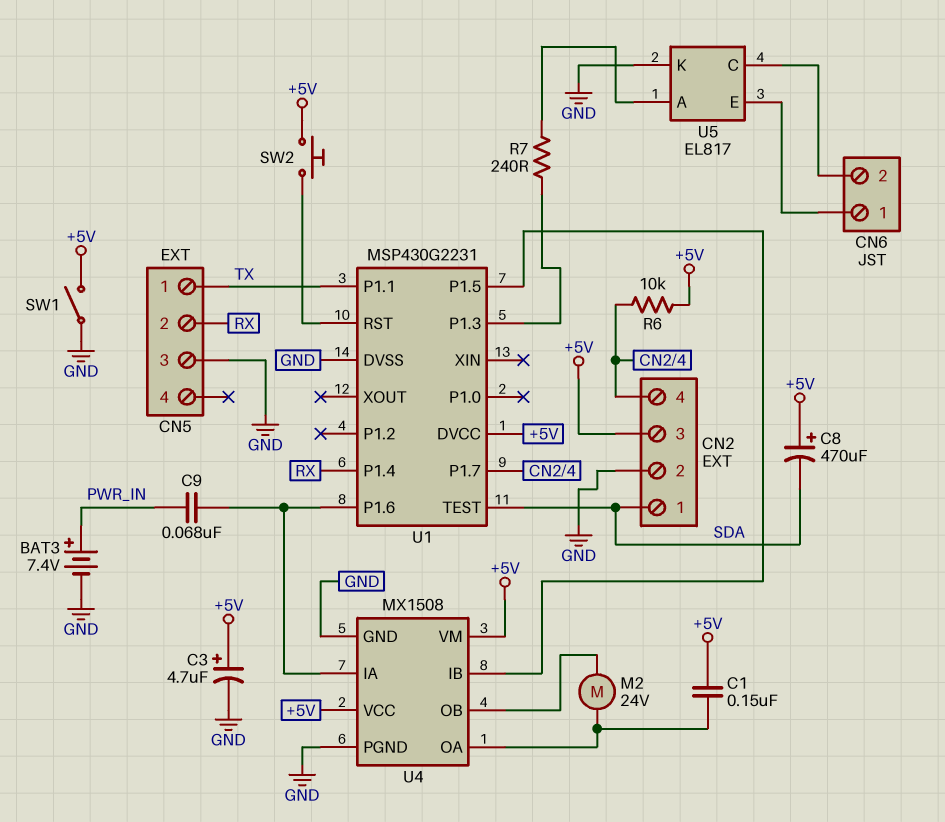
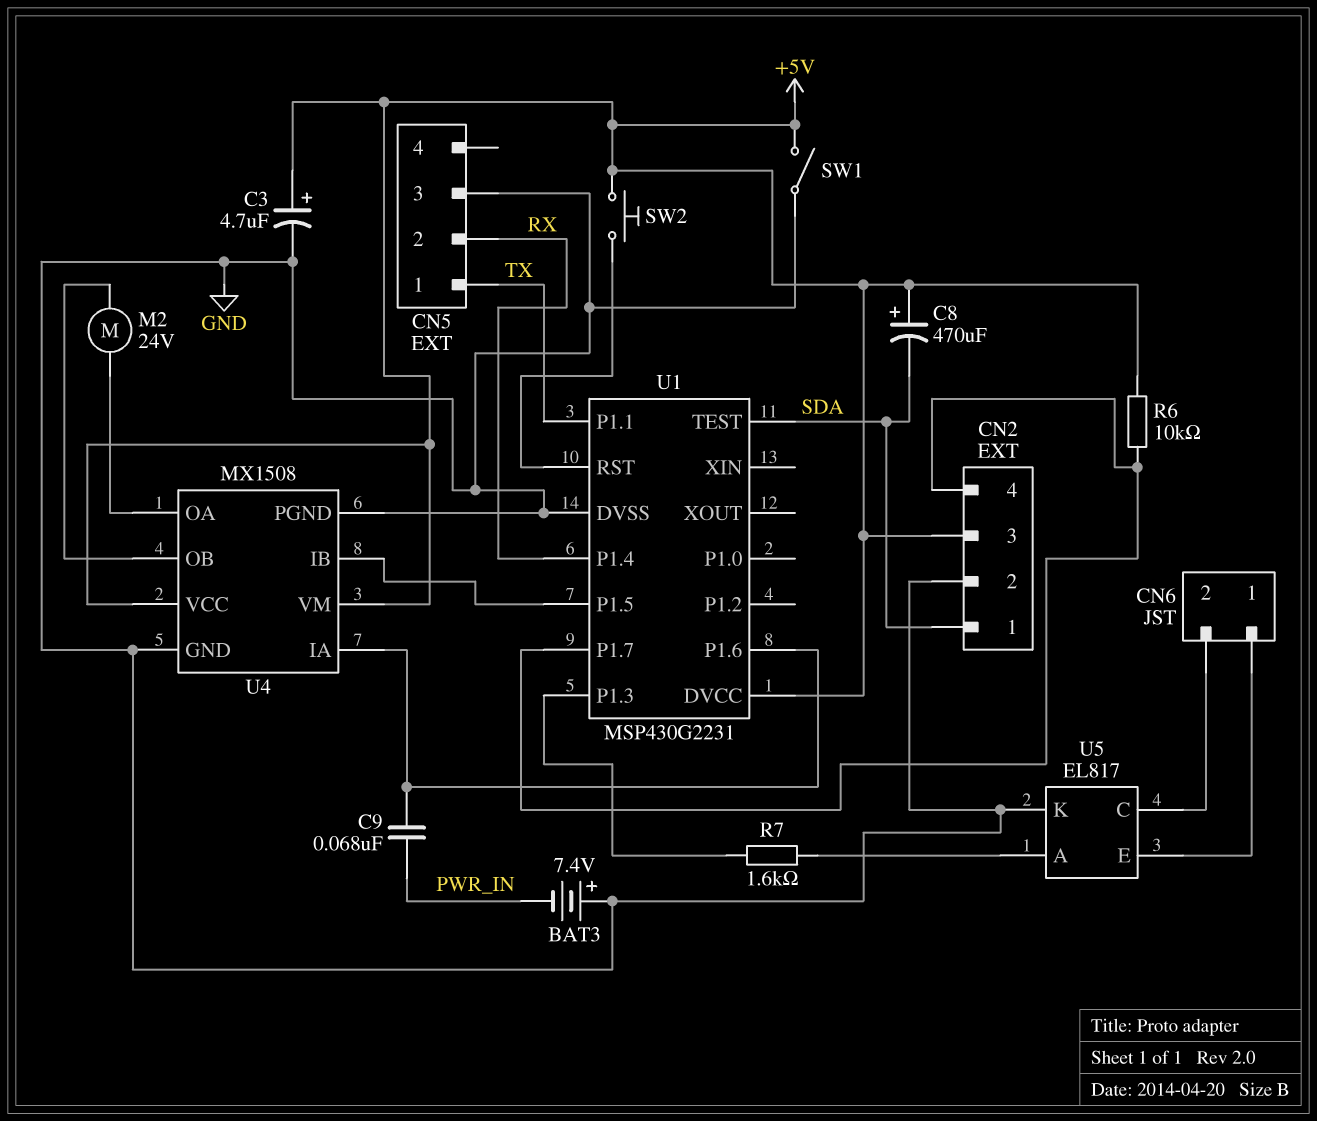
BAT3: 7.4V (plus PWR_IN, minus GND) -> 7.4V (plus GND, minus PWR_IN)
C1: 150nF (+5V, U4/OA) -> none
R7: 240 (U1/P1.3, U5/A) -> 1.6k (U1/P1.3, U5/A)

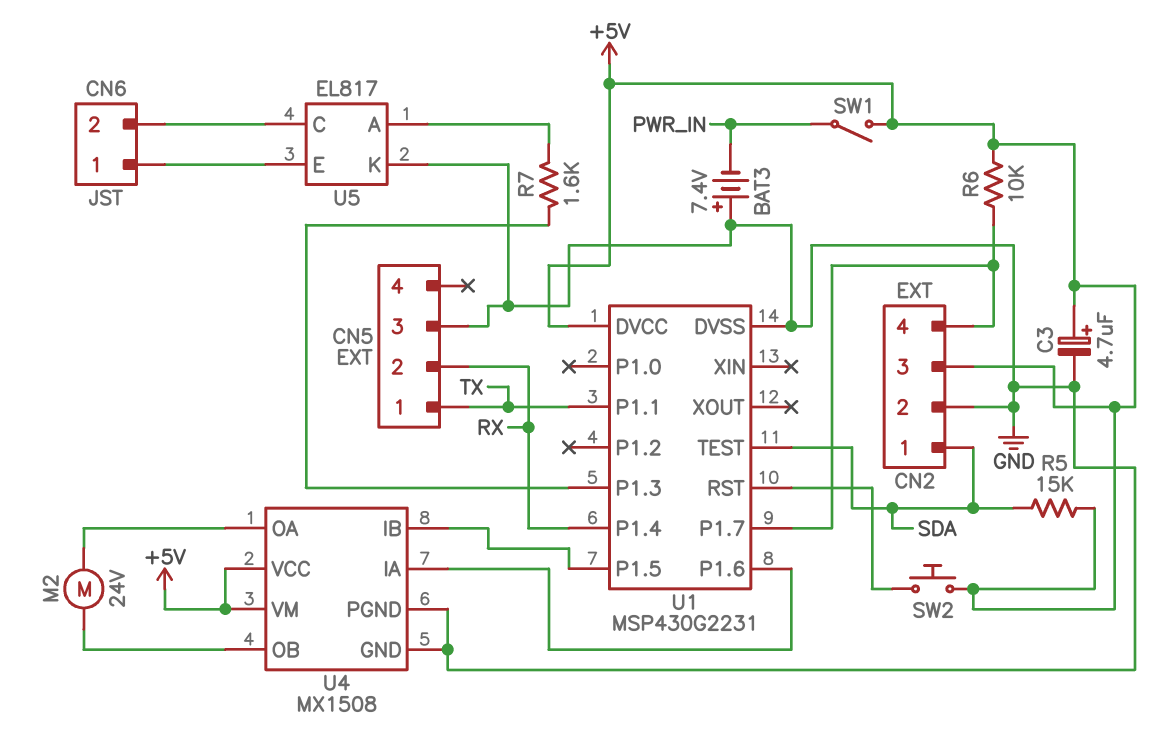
C8: 470uF (plus +5V, minus SDA) -> none
C9: 68nF (PWR_IN, U1/P1.6) -> none
R5: none -> 15k (+5V, SDA)
SW1: switch (+5V, GND) -> switch (+5V, PWR_IN)

